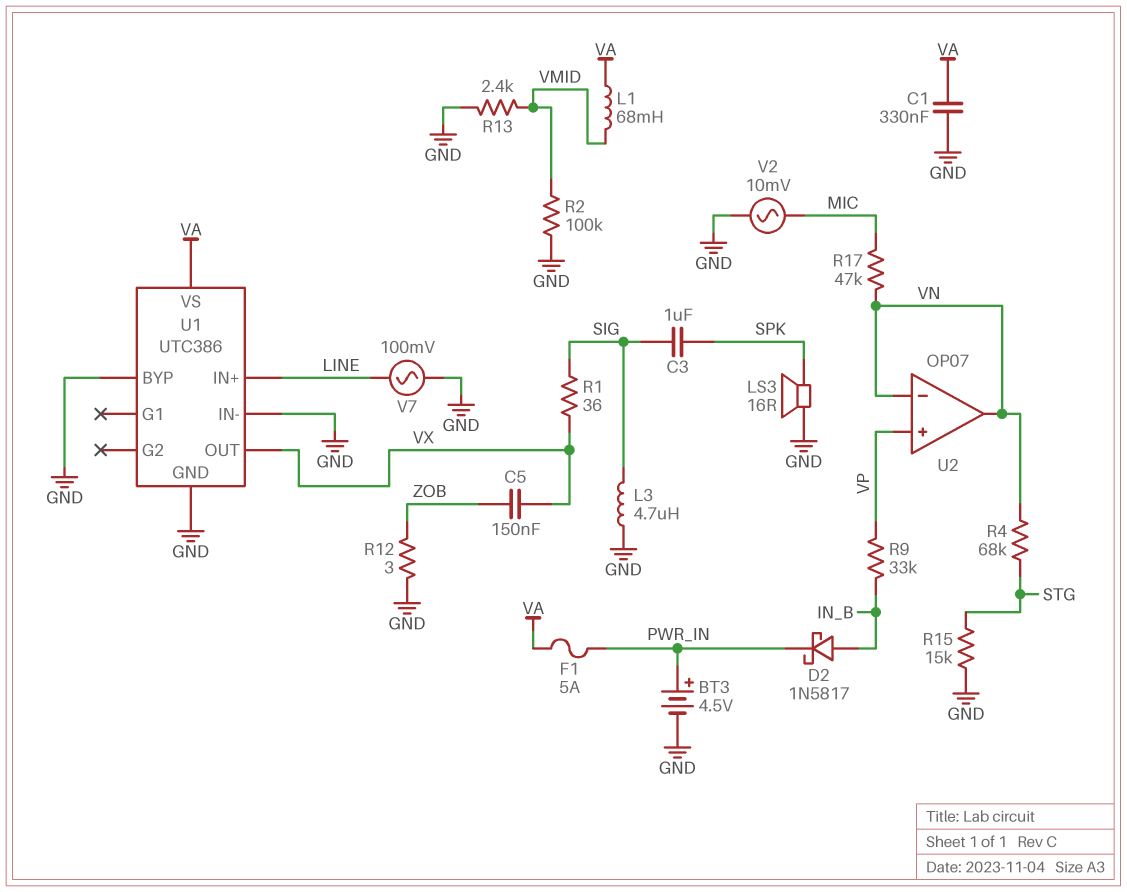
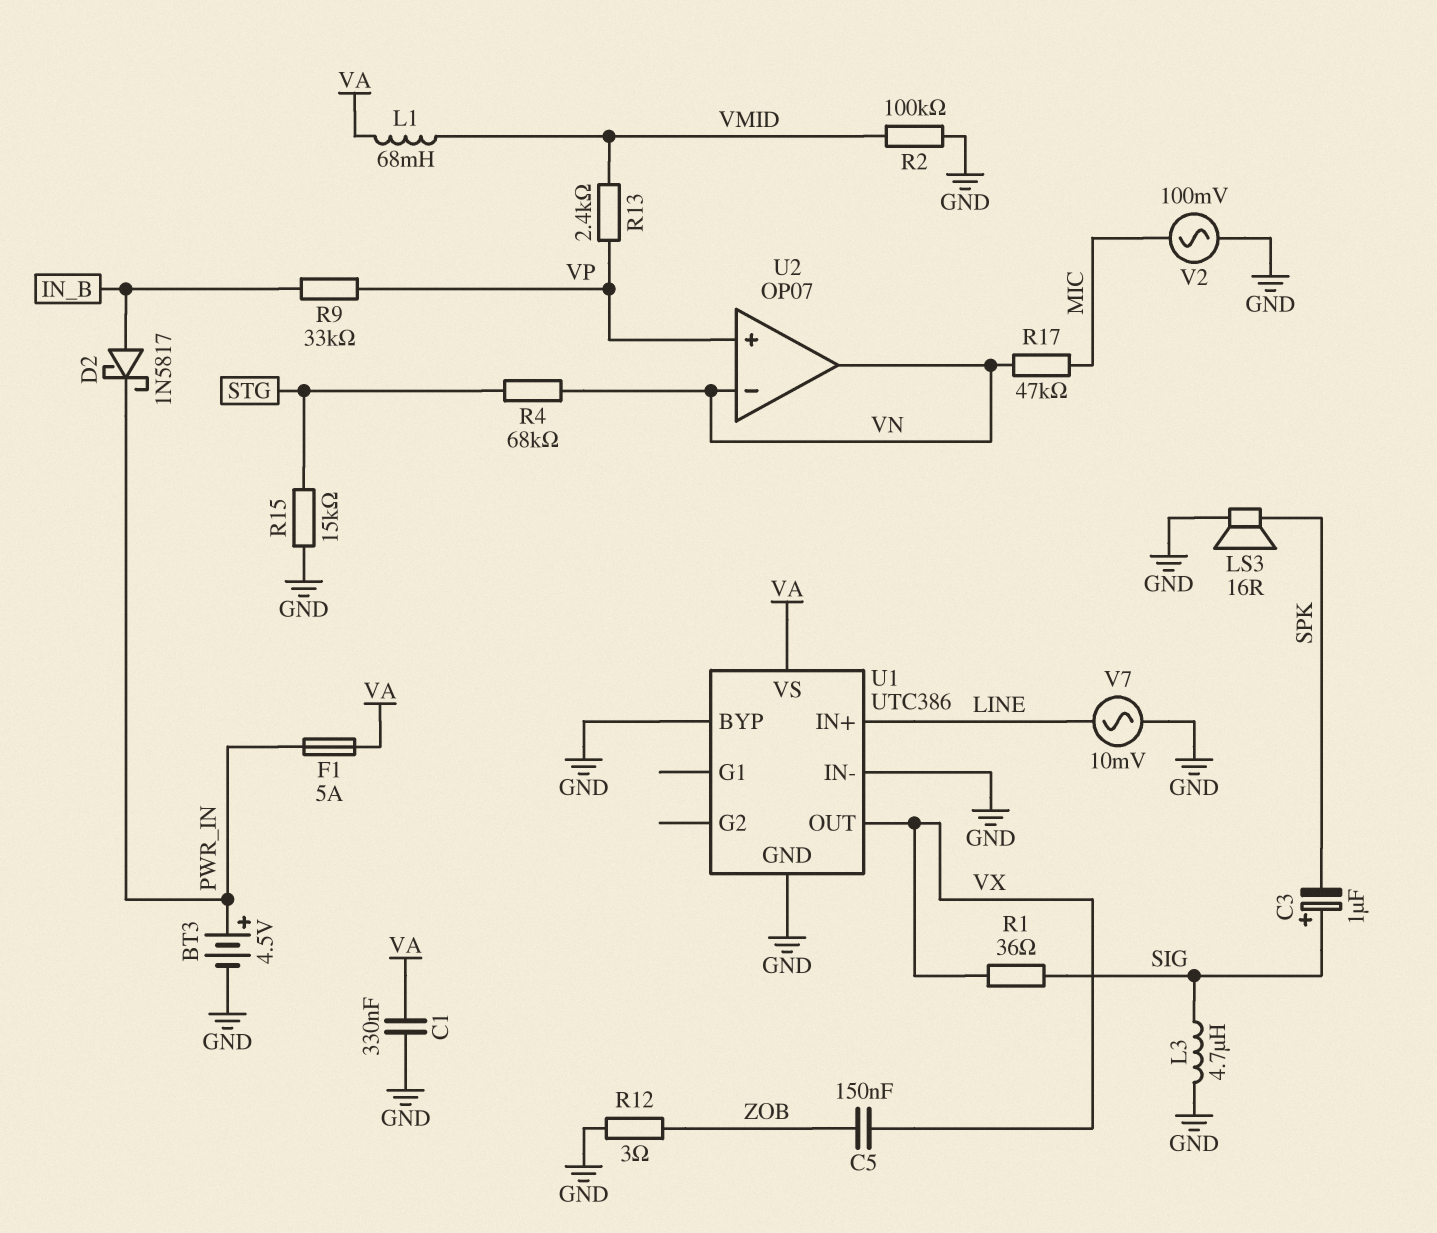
C3: 1uF (SIG, SPK) -> 1uF (plus SIG, minus SPK)
R13: 2.4k (GND, VMID) -> 2.4k (VMID, VP)
V2: AC 10mV (GND, MIC) -> AC 100mV (GND, MIC)
V7: AC 100mV (GND, LINE) -> AC 10mV (GND, LINE)

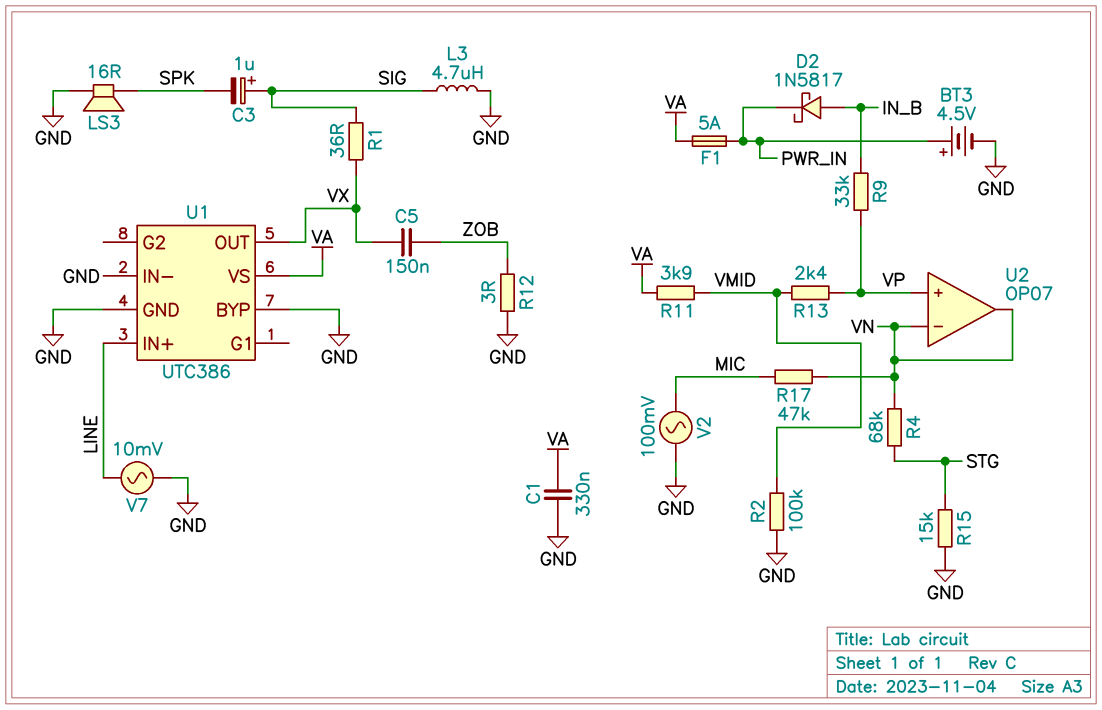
L1: 68mH (VA, VMID) -> none
R11: none -> 3.9k (VA, VMID)

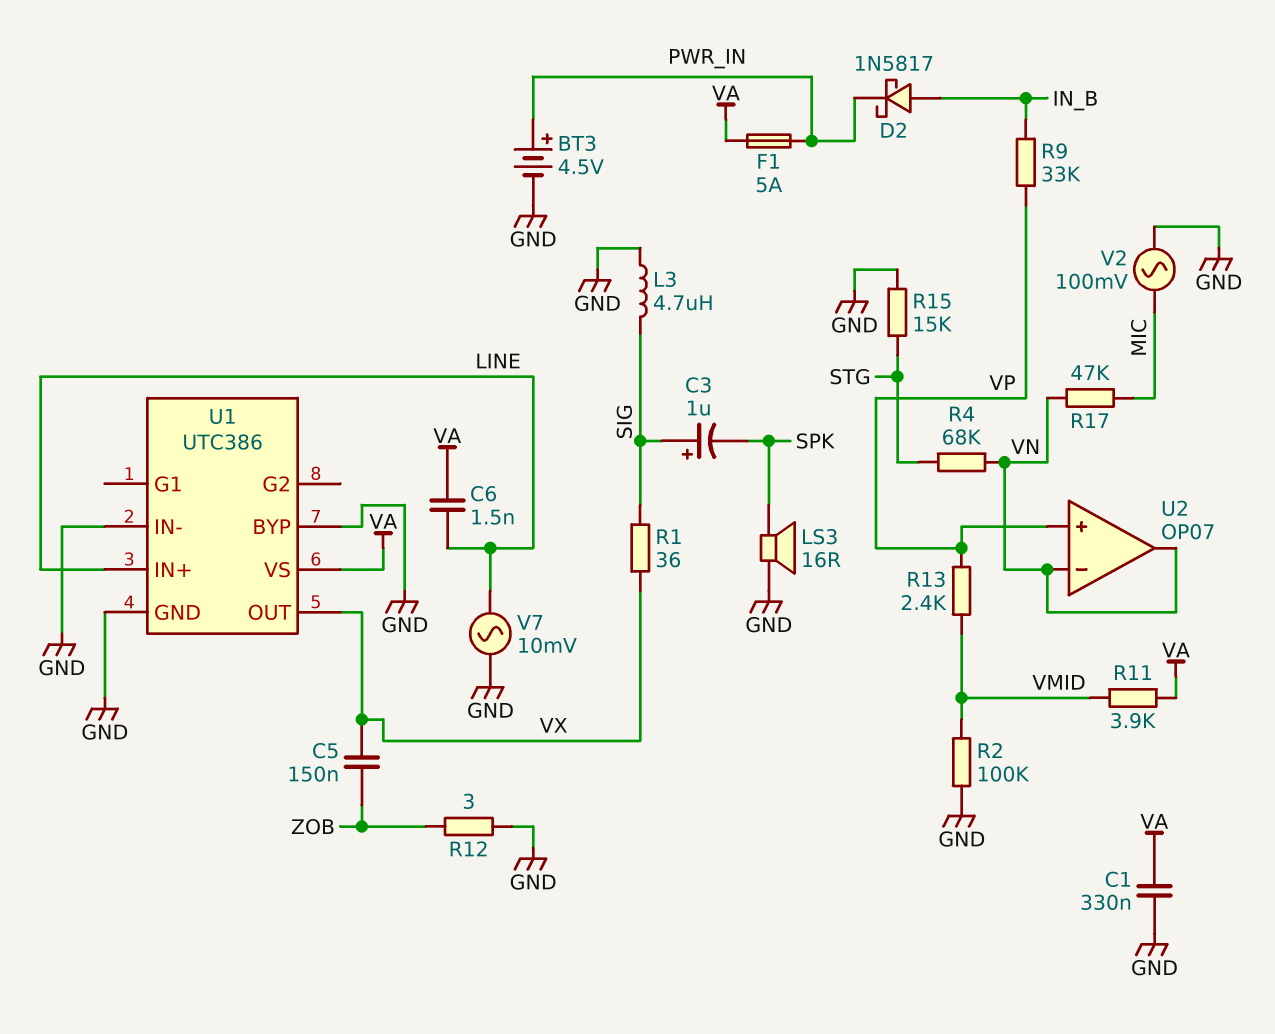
C6: none -> 1.5nF (LINE, VA)

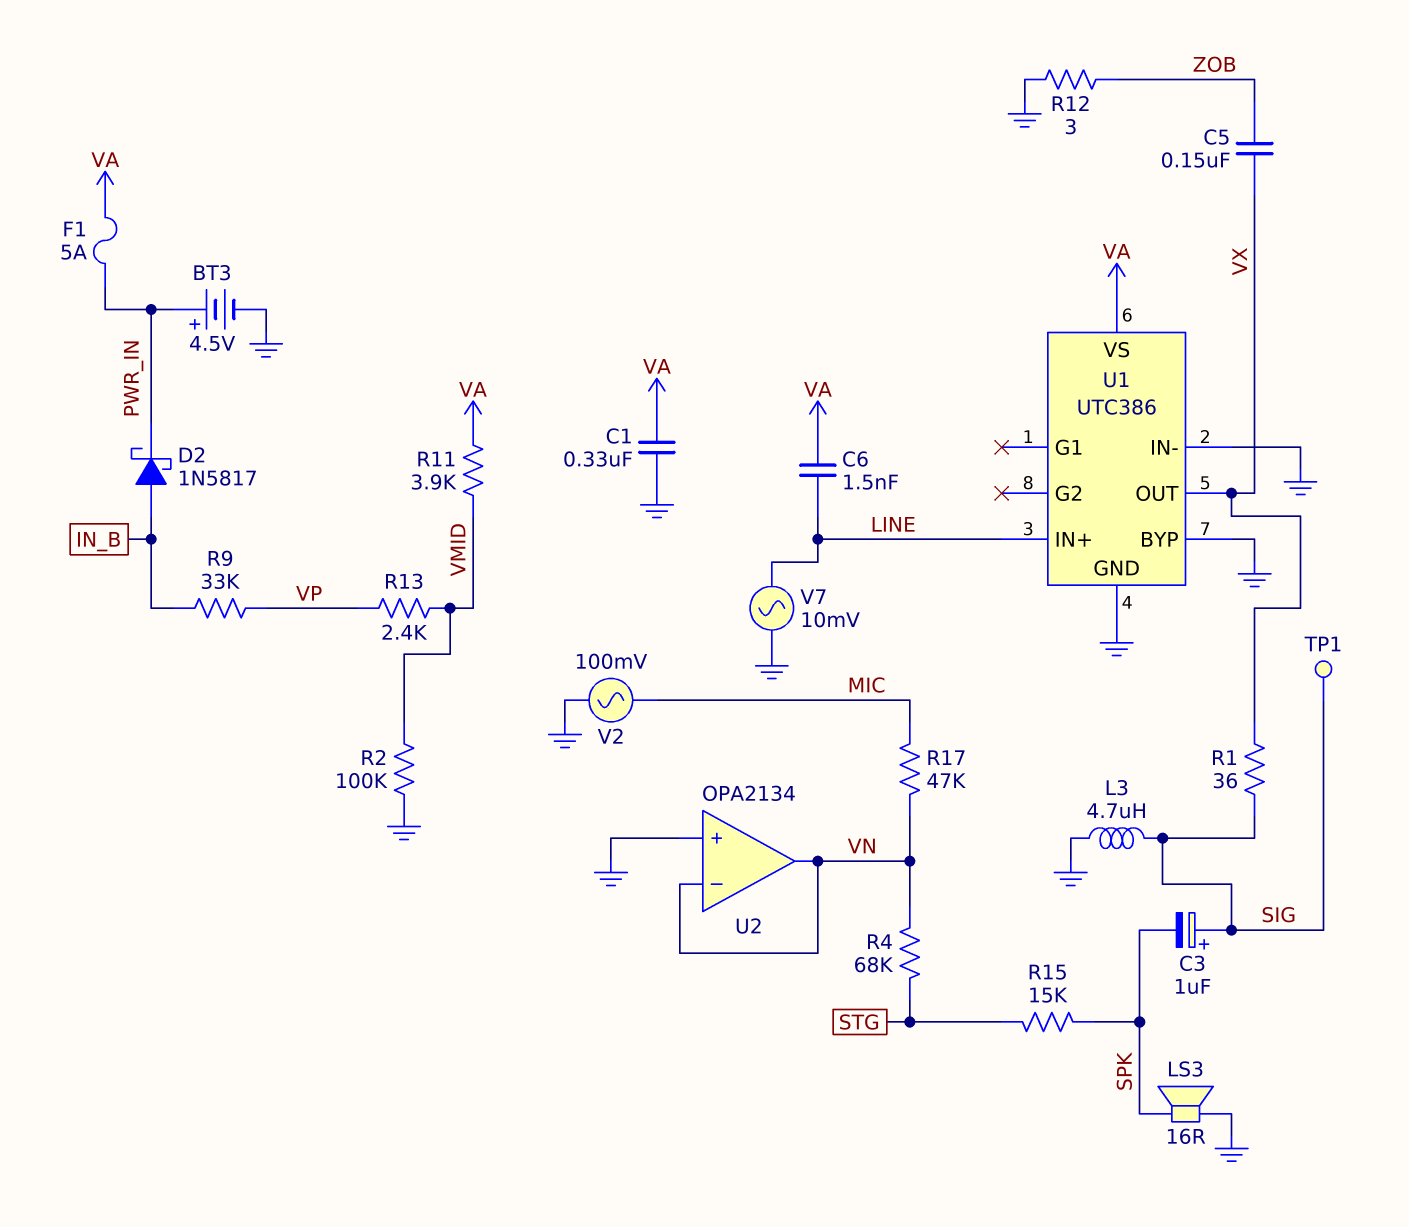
R15: 15k (GND, STG) -> 15k (SPK, STG)
TP1: none -> test point (SIG)
U2: OP07 -> OPA2134
U2 pin in+: VP -> GND

